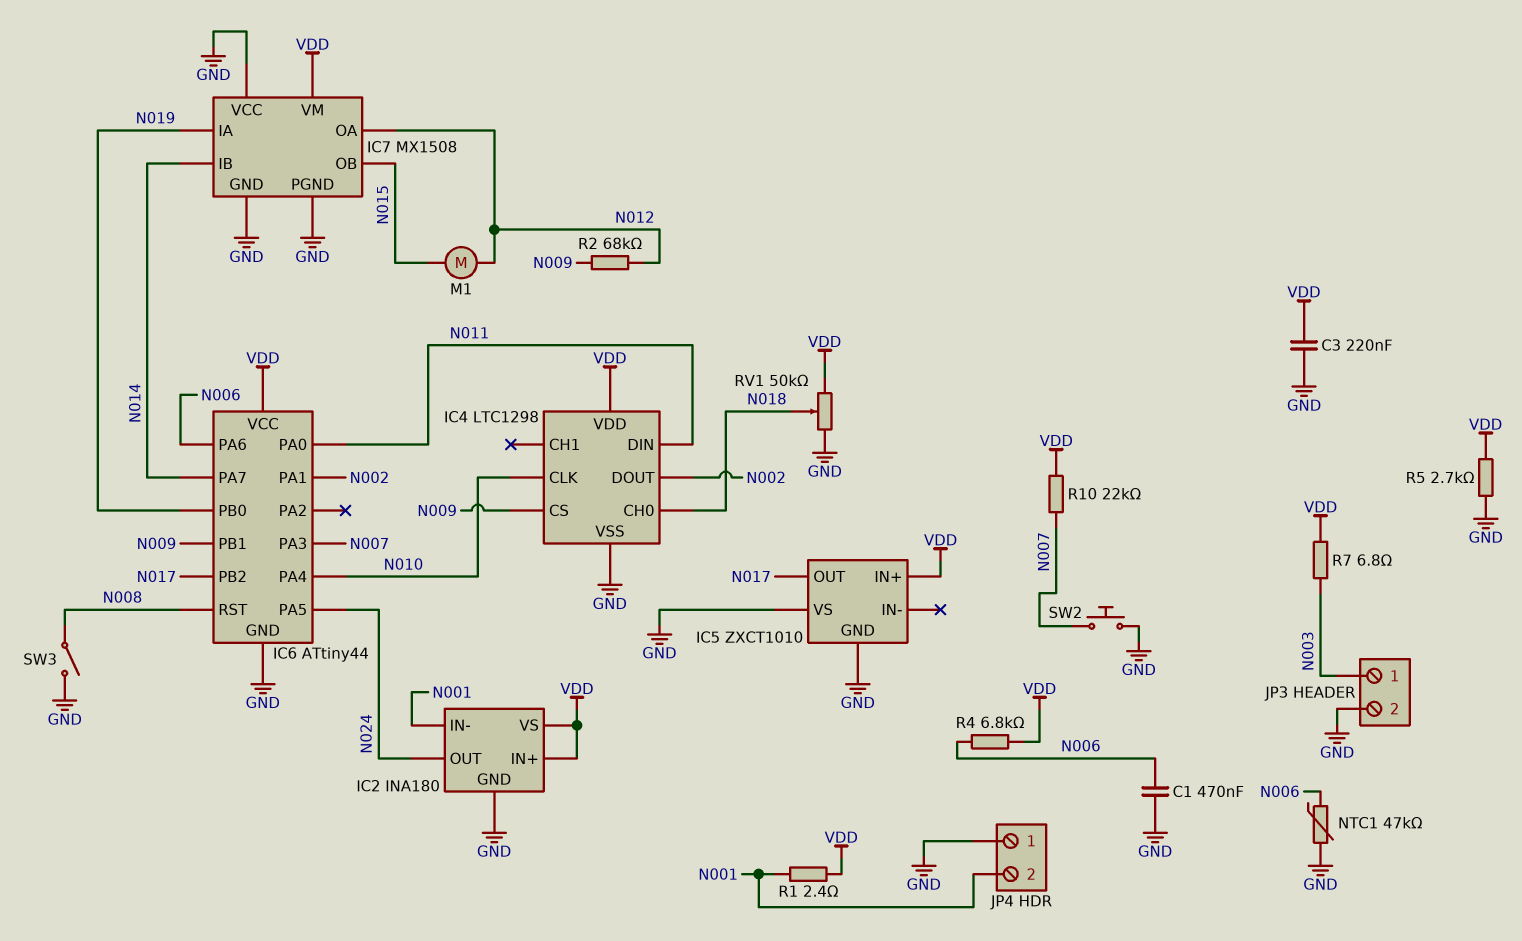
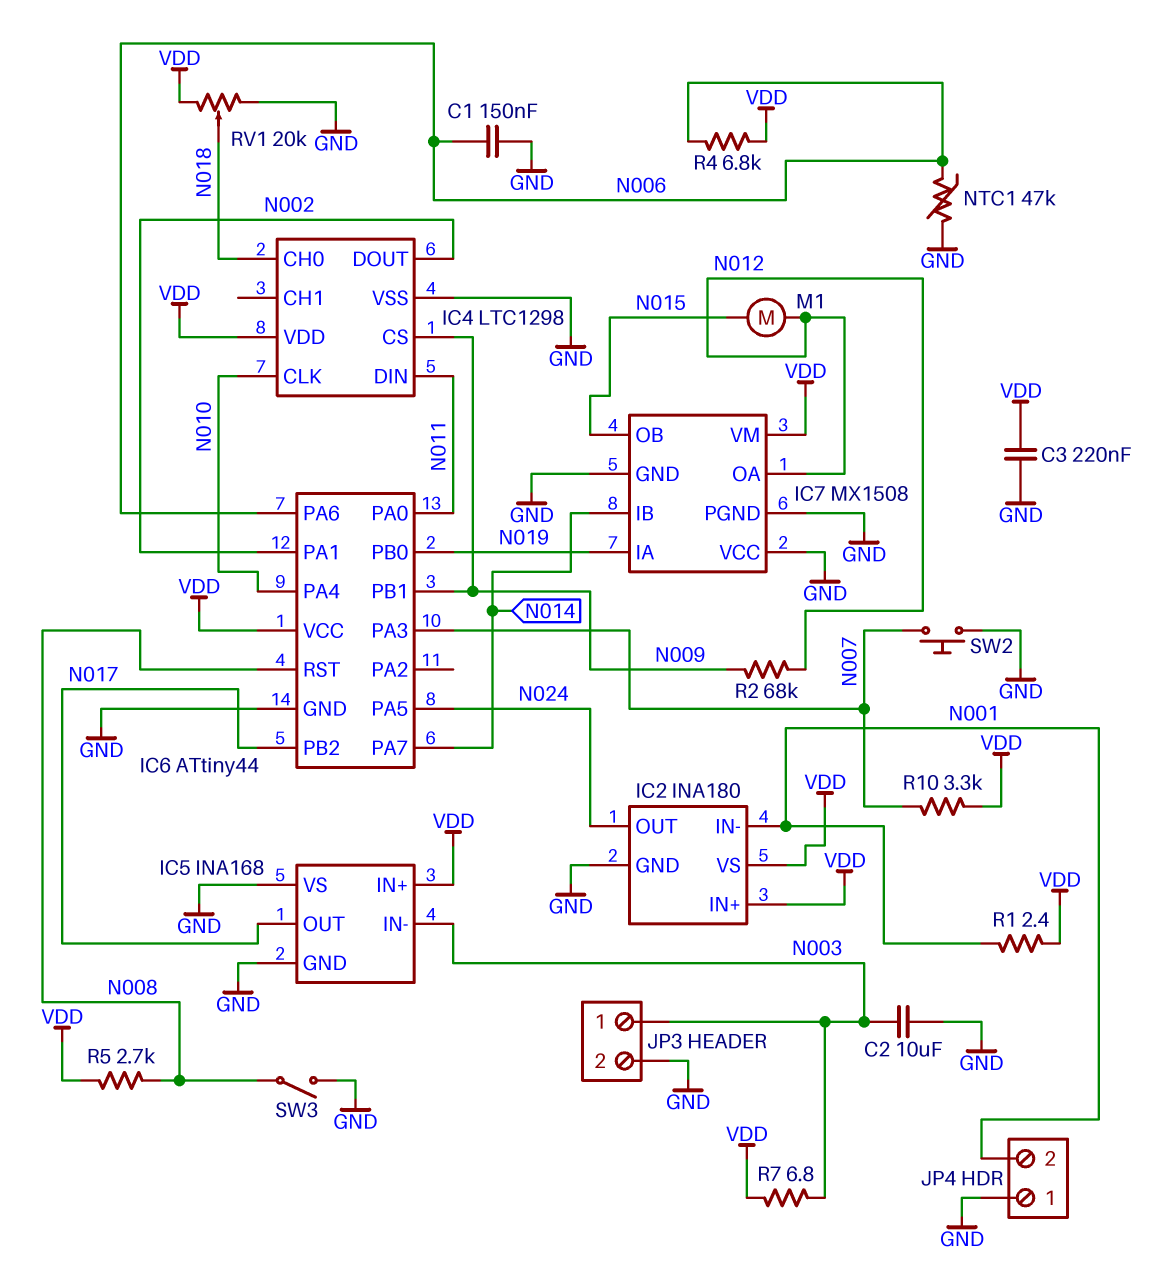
C1: 470nF (GND, N006) -> 150nF (GND, N006)
C2: none -> 10uF (GND, N003)
IC5: ZXCT1010 -> INA168
IC5 pin IN-: none -> N003
R5: 2.7k (GND, VDD) -> 2.7k (N008, VDD)
R10: 22k (N007, VDD) -> 3.3k (N007, VDD)
RV1: 50k (GND, VDD, wiper N018) -> 20k (GND, VDD, wiper N018)

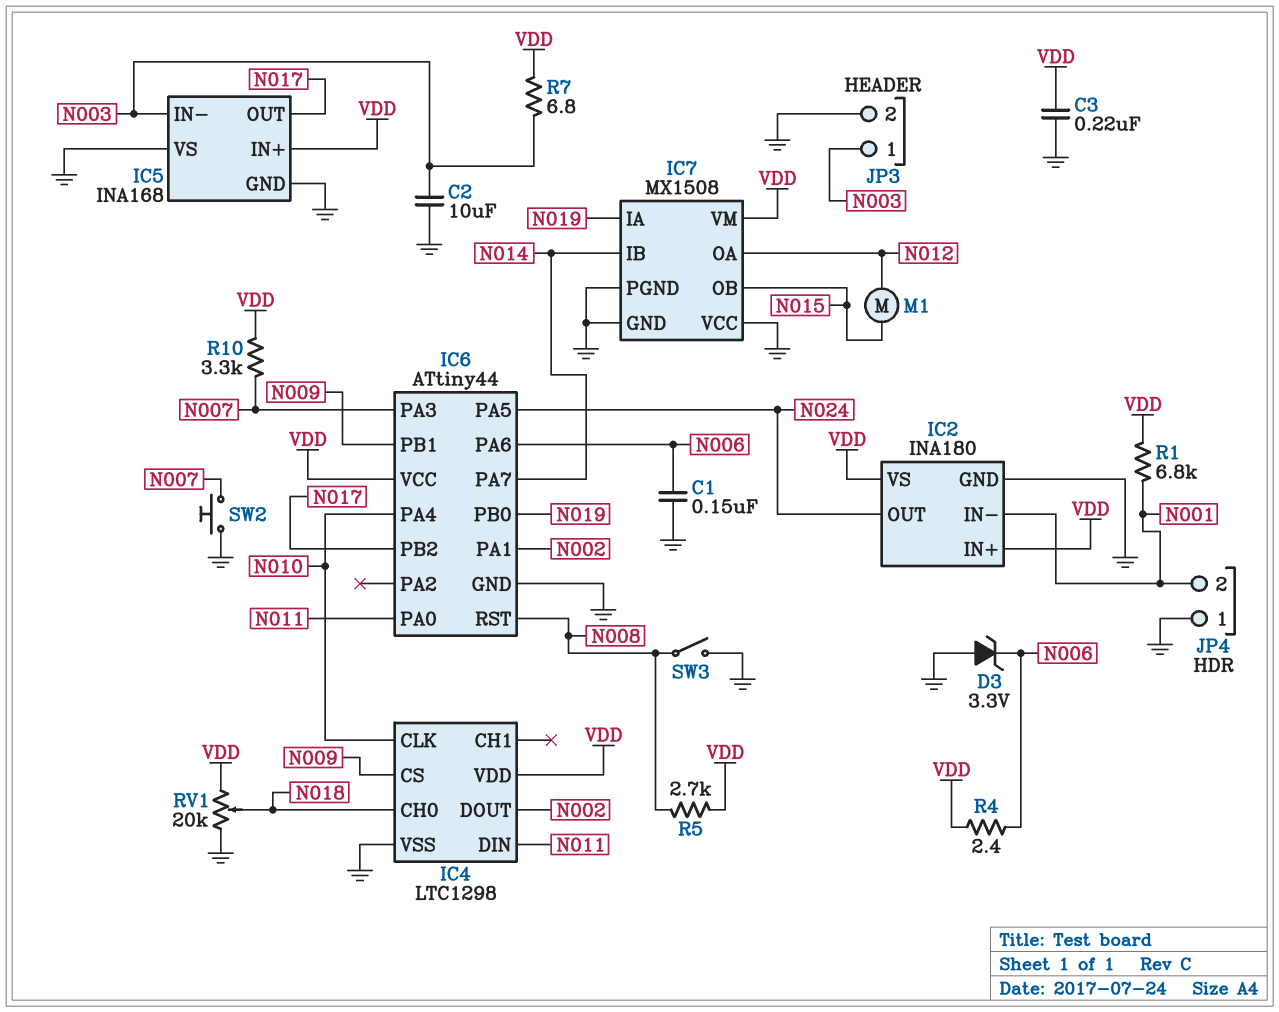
D3: none -> zener 3.3V (A GND, K N006)
NTC1: 47k (GND, N006) -> none
R1: 2.4 (N001, VDD) -> 6.8k (N001, VDD)
R2: 68k (N009, N012) -> none
R4: 6.8k (N006, VDD) -> 2.4 (N006, VDD)

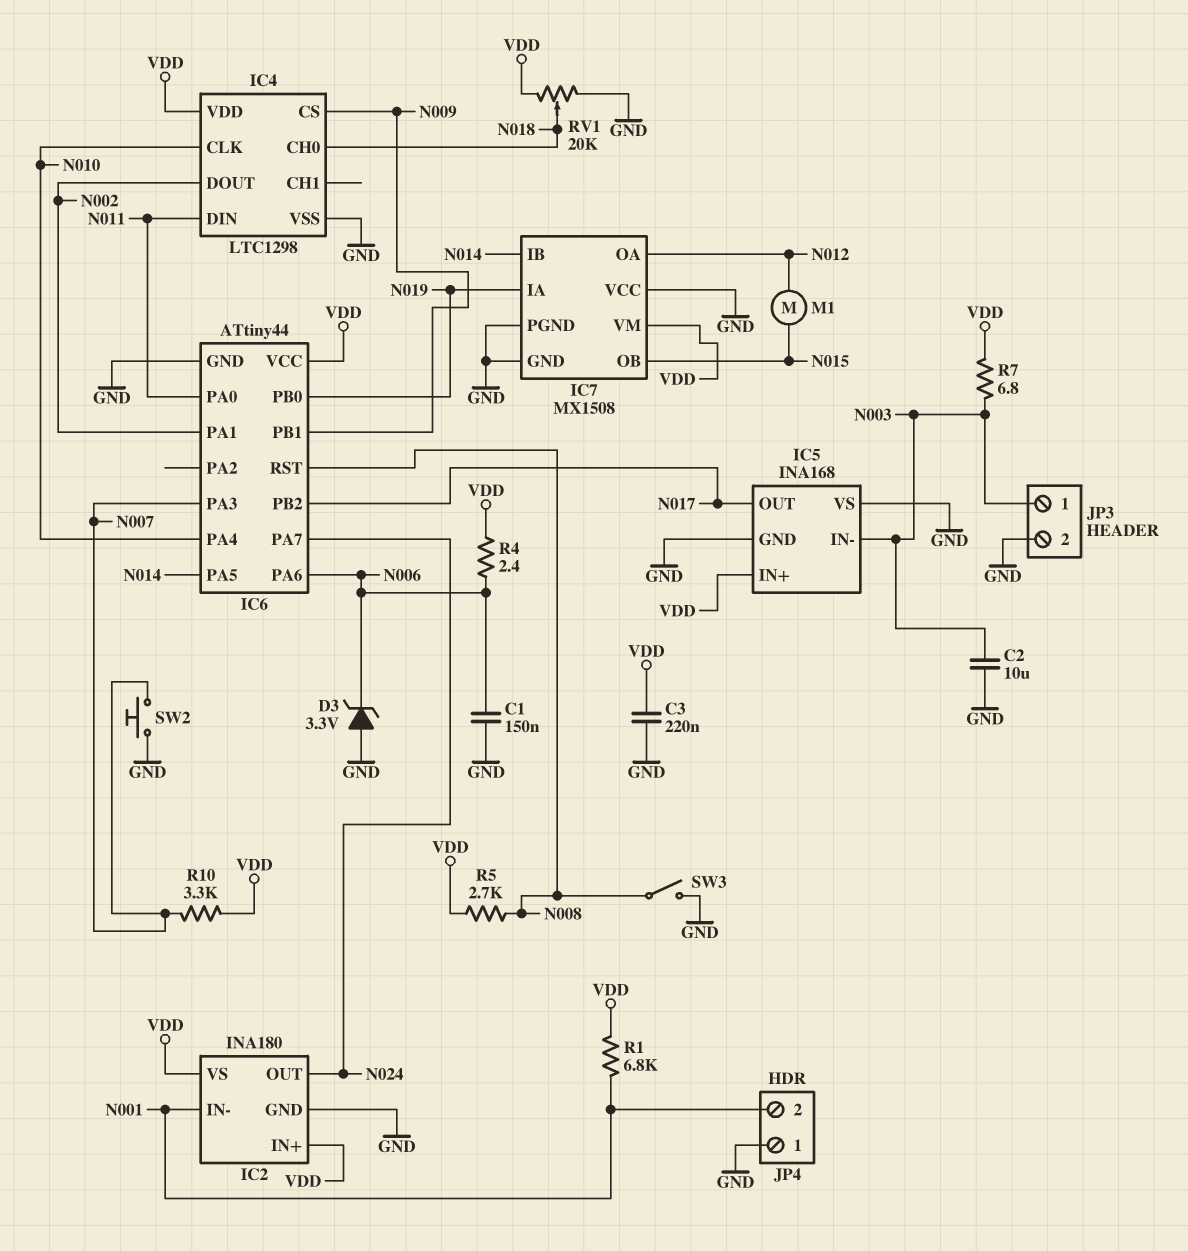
IC6 pin PA5: N024 -> N014
IC6 pin PA7: N014 -> N024

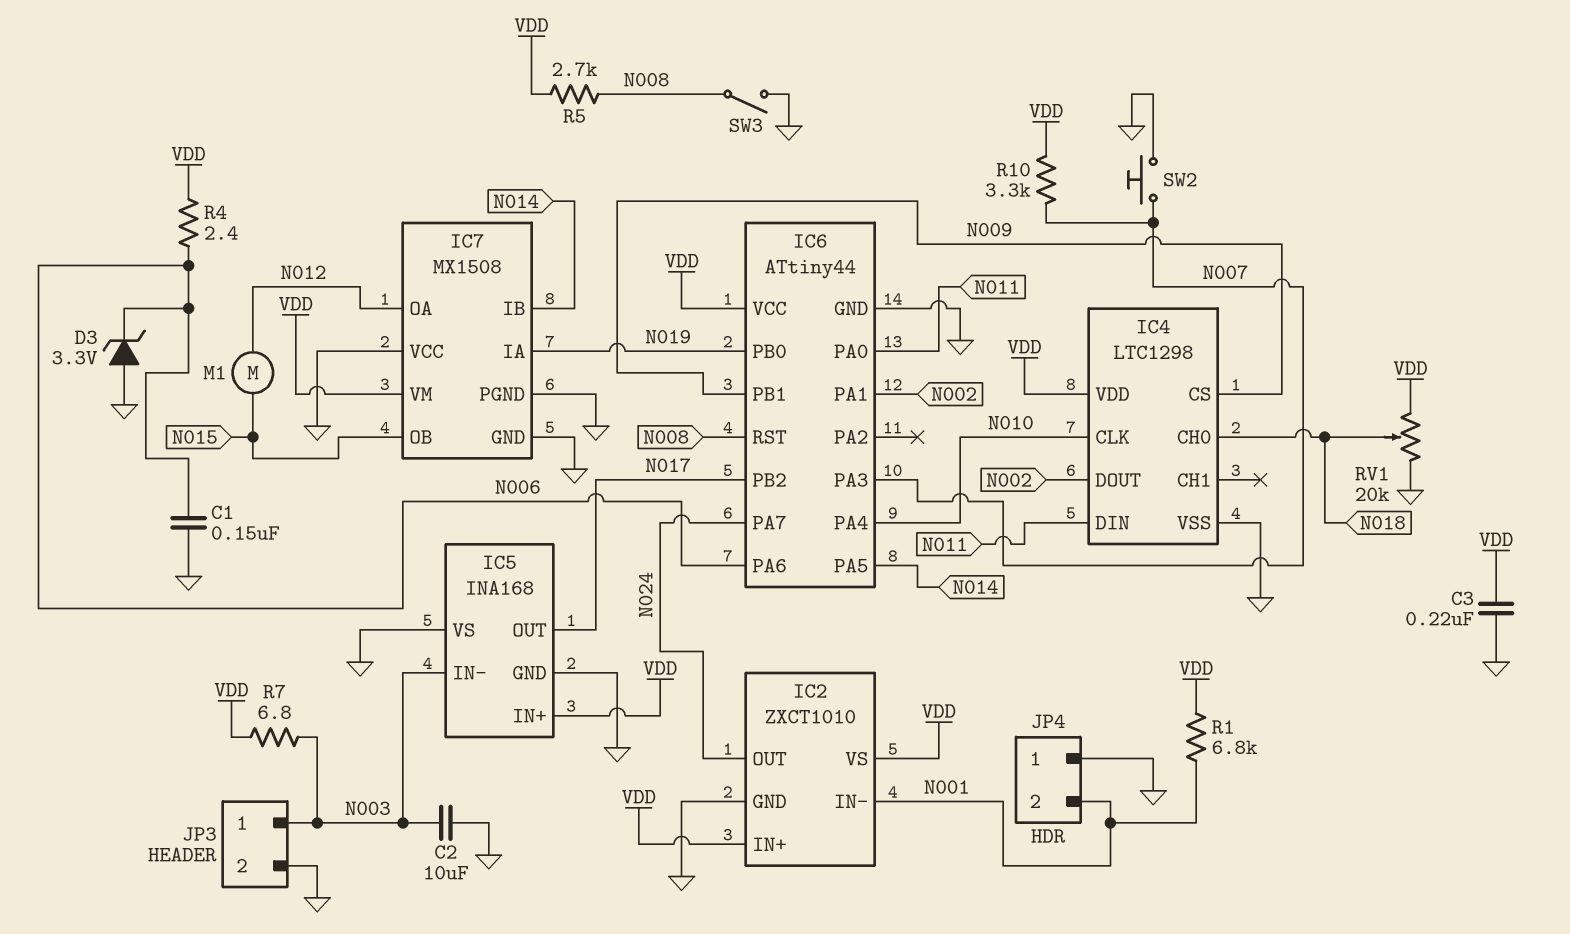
IC2: INA180 -> ZXCT1010

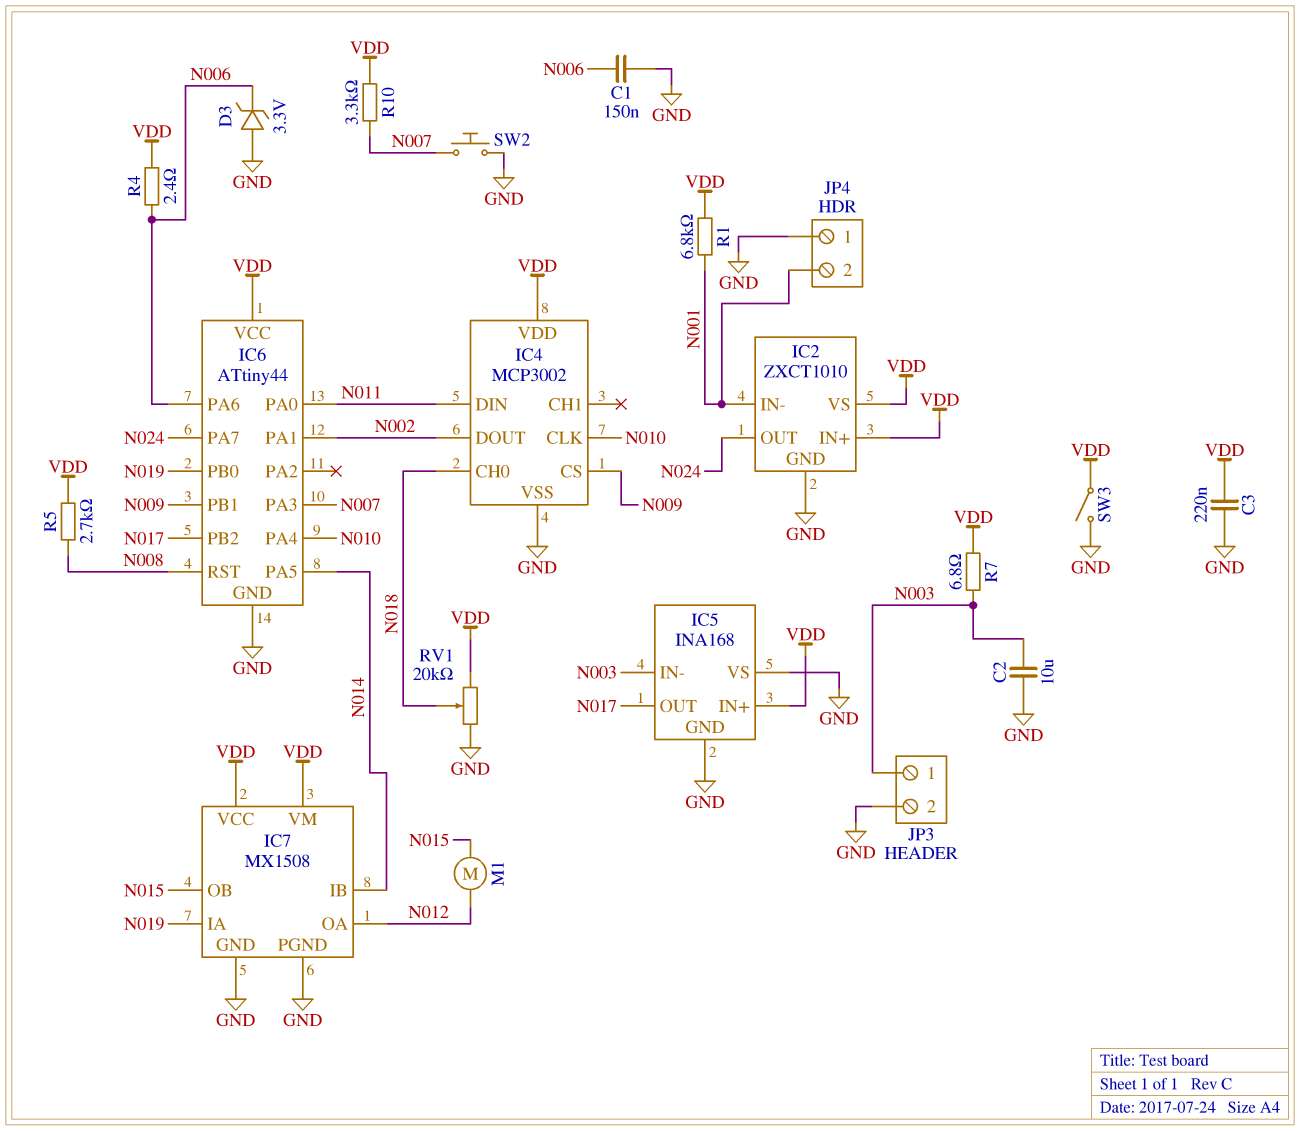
IC4: LTC1298 -> MCP3002
IC7 pin VCC: GND -> VDD
SW3: switch (GND, N008) -> switch (GND, VDD)

